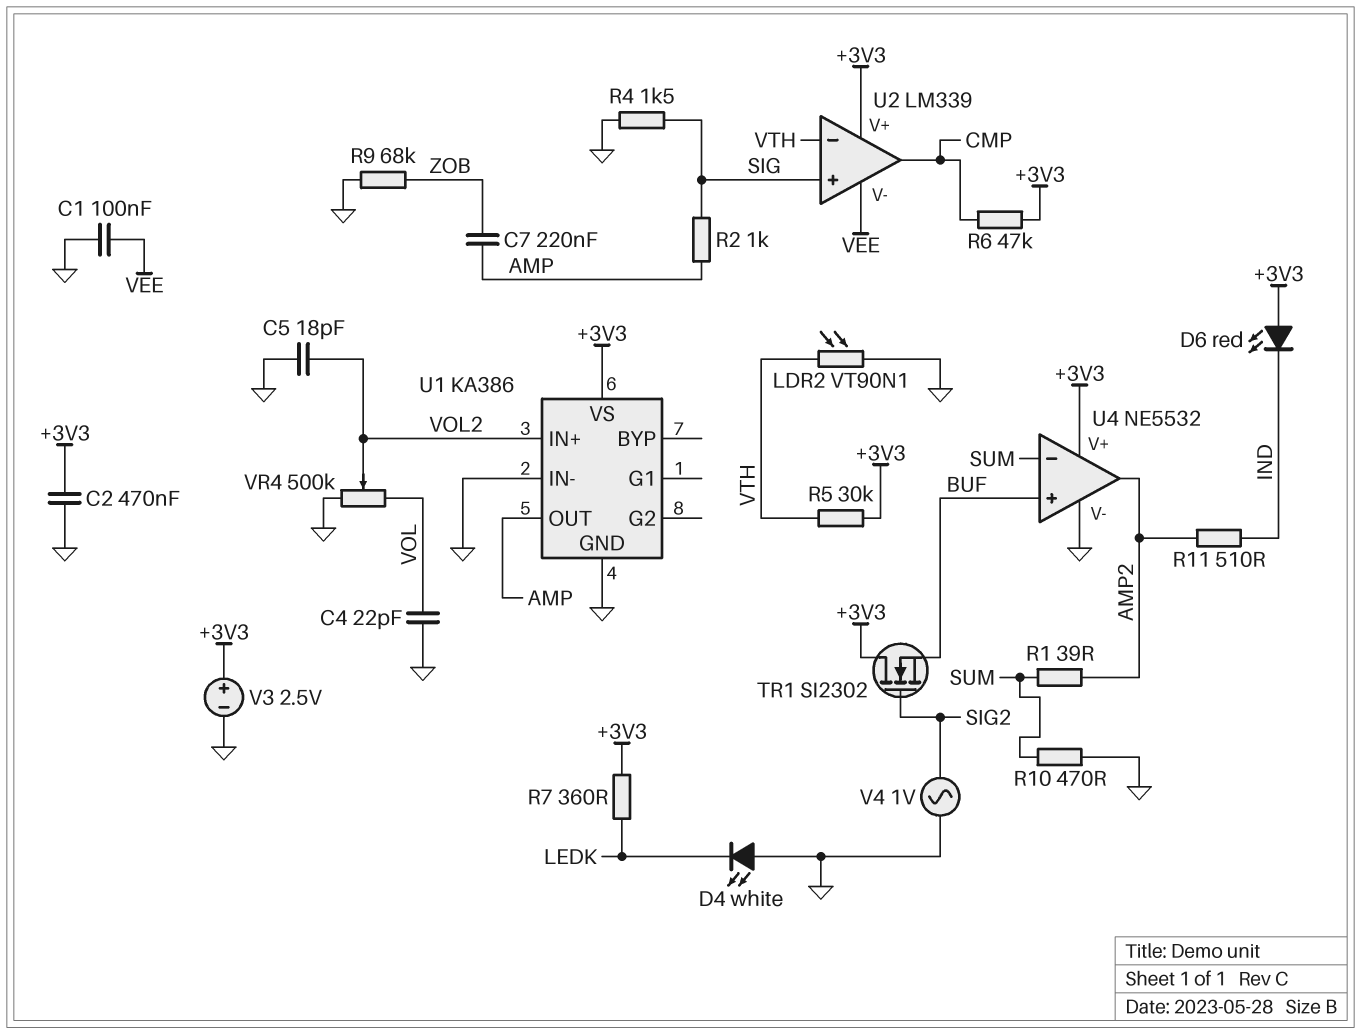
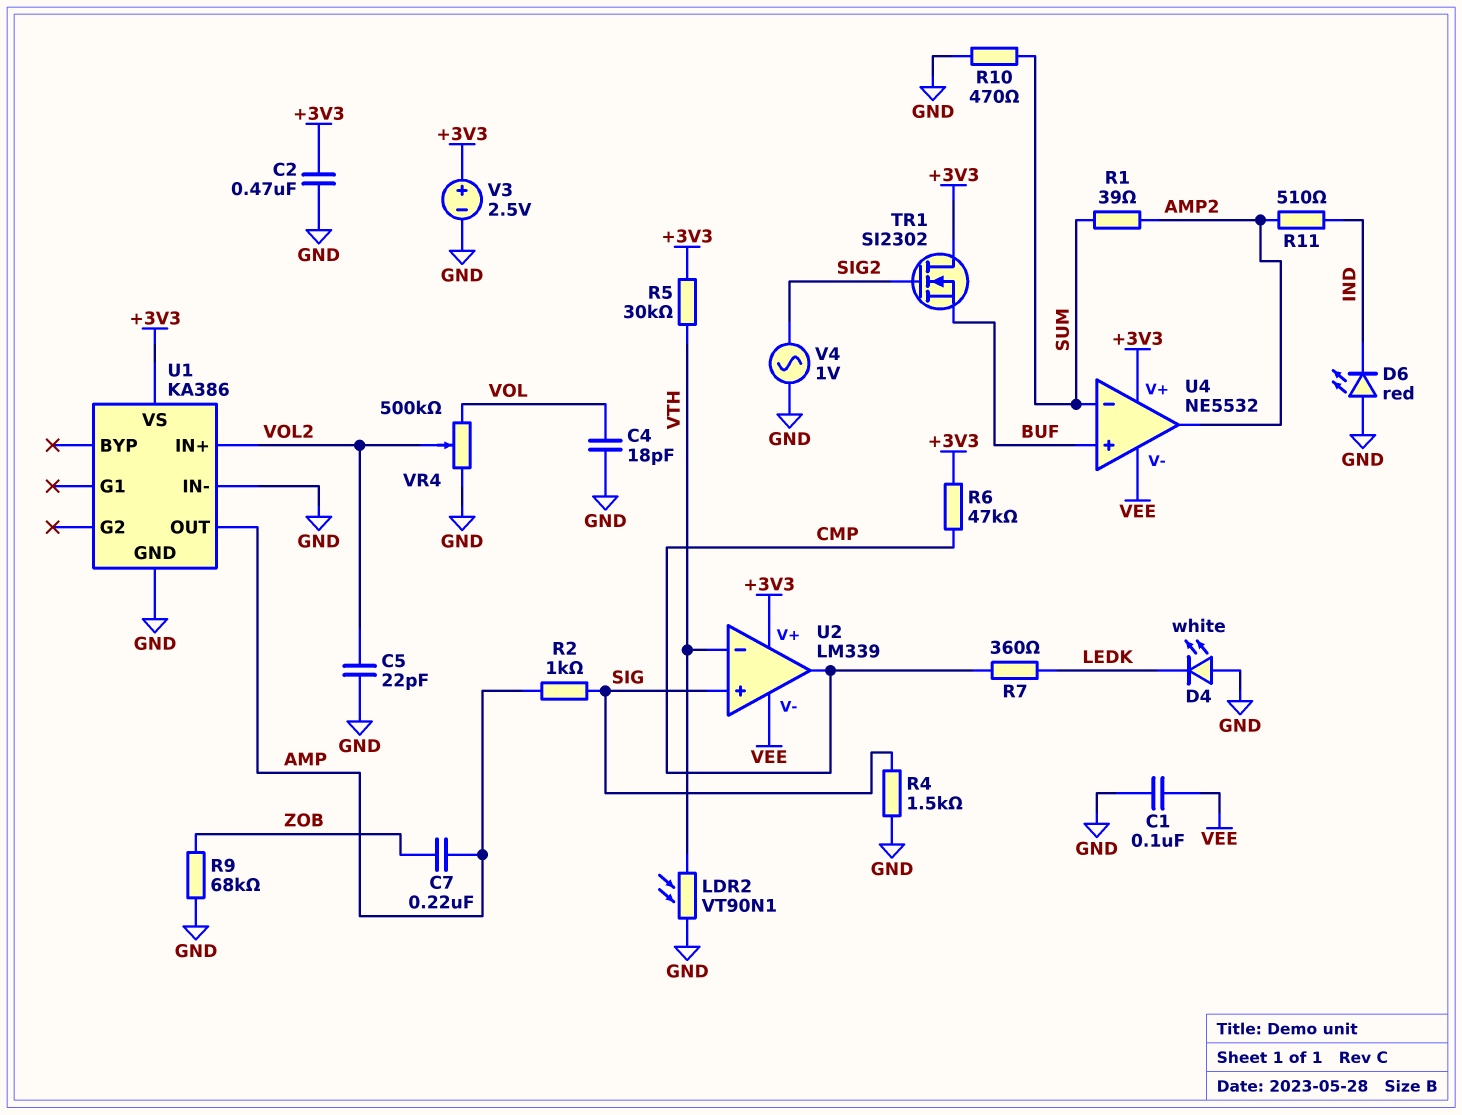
C4: 22pF (GND, VOL) -> 18pF (GND, VOL)
C5: 18pF (GND, VOL2) -> 22pF (GND, VOL2)
D6: LED red (A +3V3, K IND) -> LED red (A GND, K IND)
R7: 360 (+3V3, LEDK) -> 360 (CMP, LEDK)
U4 pin V-: GND -> VEE

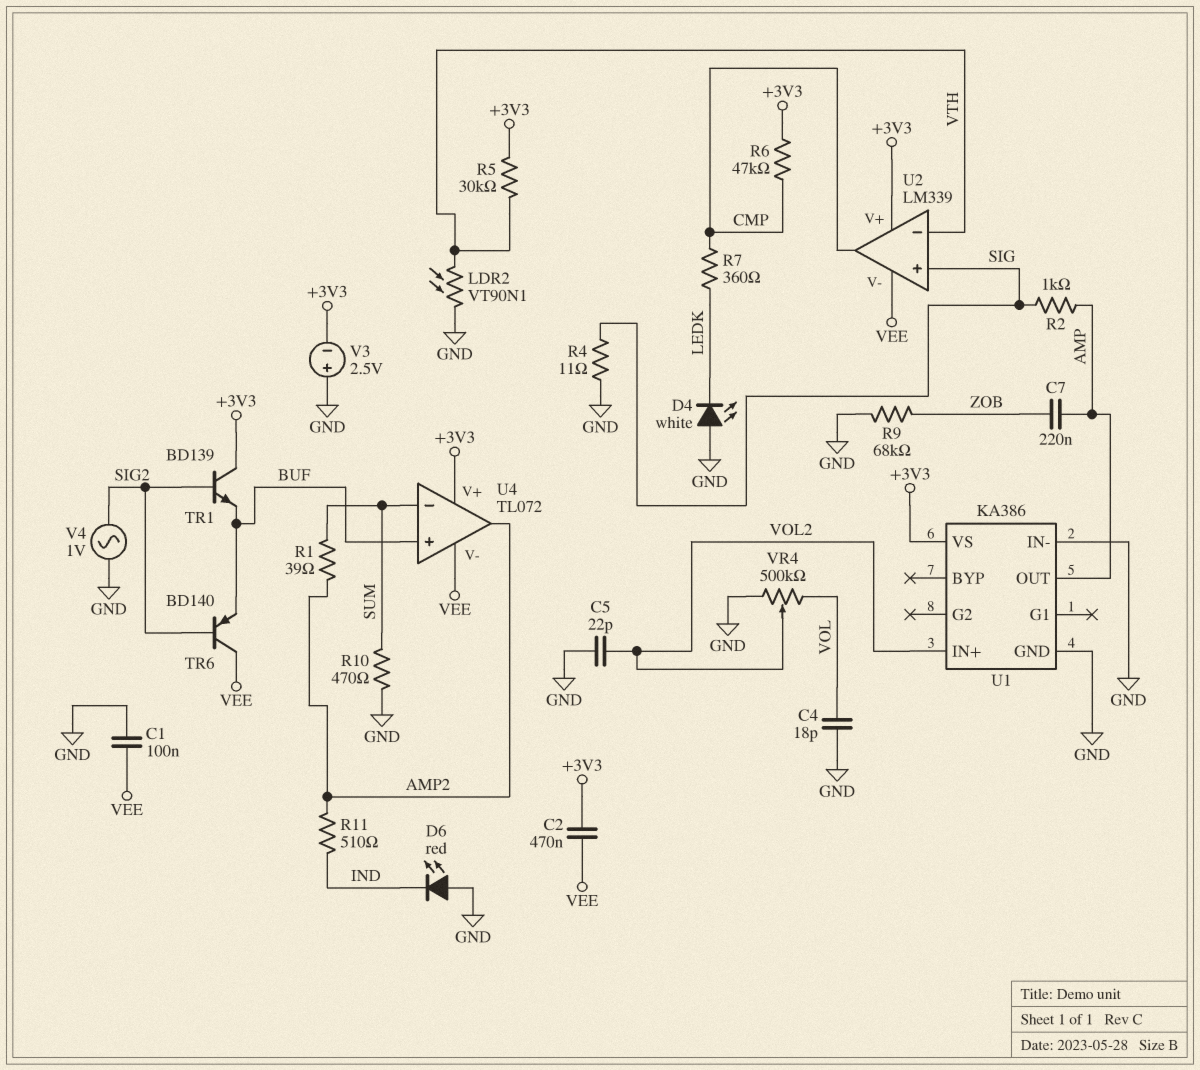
C2: 470nF (+3V3, GND) -> 470nF (+3V3, VEE)
R4: 1.5k (GND, SIG) -> 11 (GND, SIG)
TR1: NMOS SI2302 (G SIG2, D +3V3, S BUF) -> NPN BD139 (B SIG2, C +3V3, E BUF)
TR6: none -> PNP BD140 (B SIG2, C VEE, E BUF)
U4: NE5532 -> TL072
V3: 2.5V (plus +3V3, minus GND) -> 2.5V (plus GND, minus +3V3)

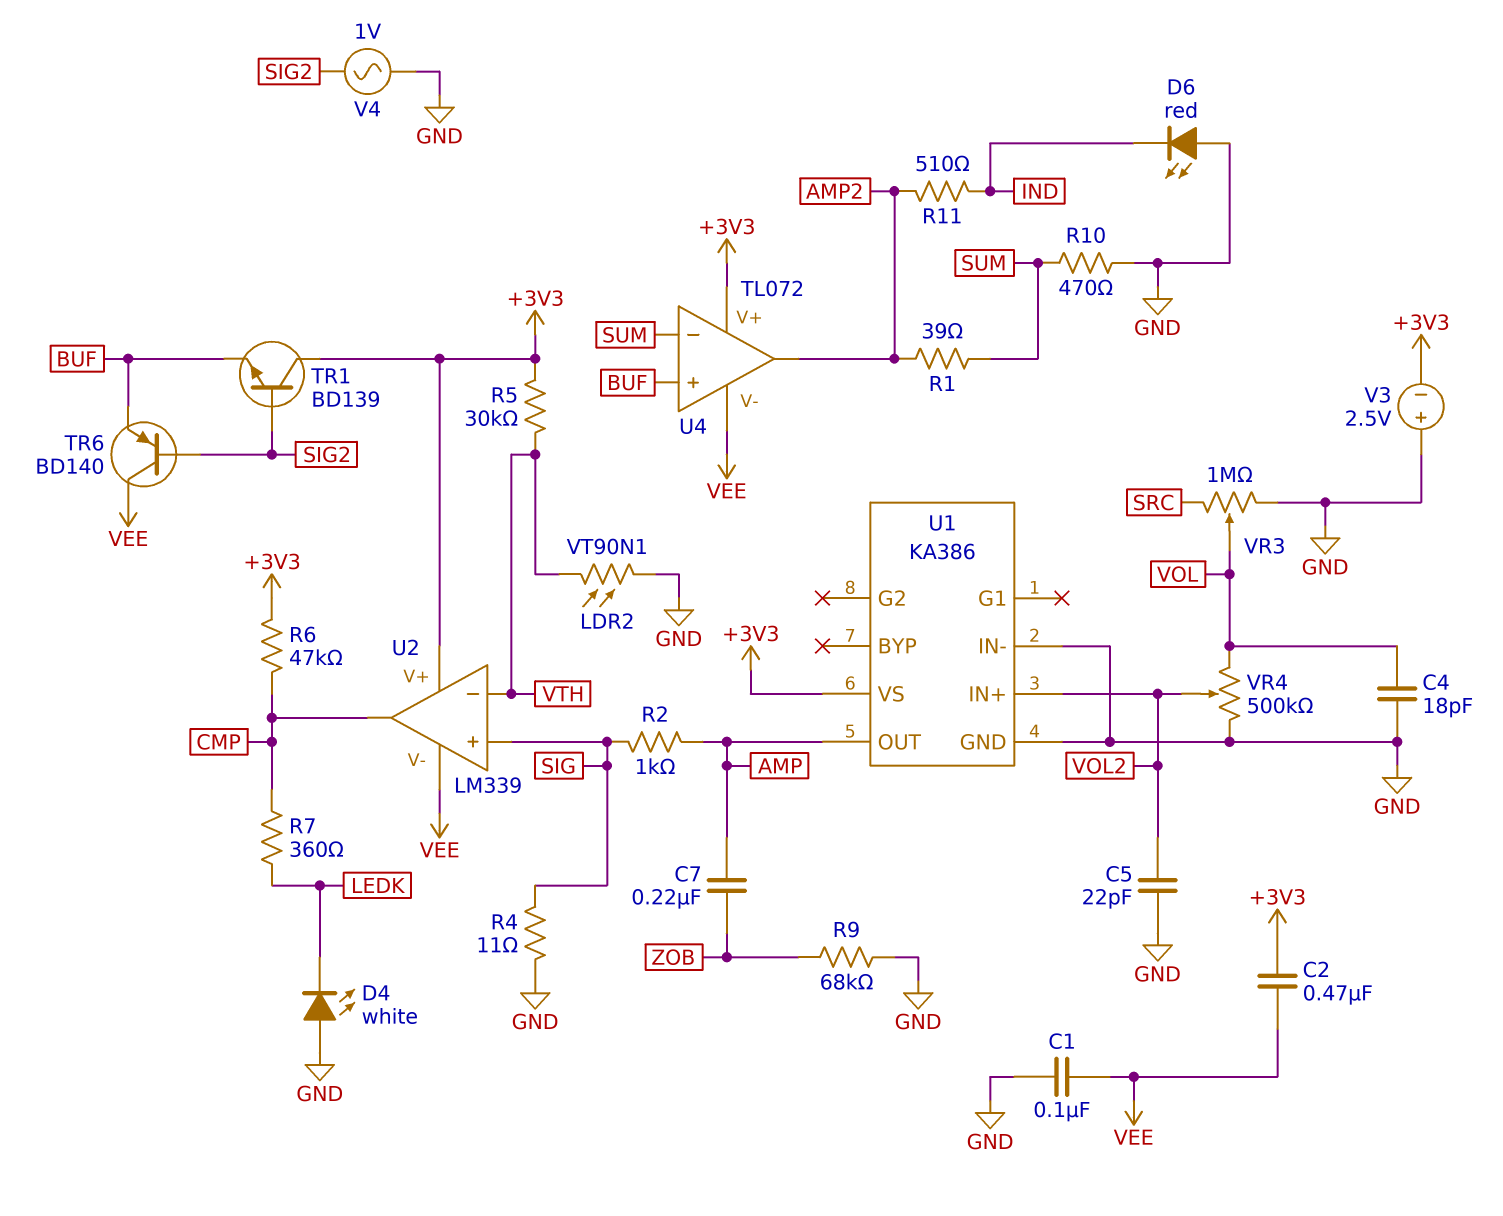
VR3: none -> 1M (GND, SRC, wiper VOL)

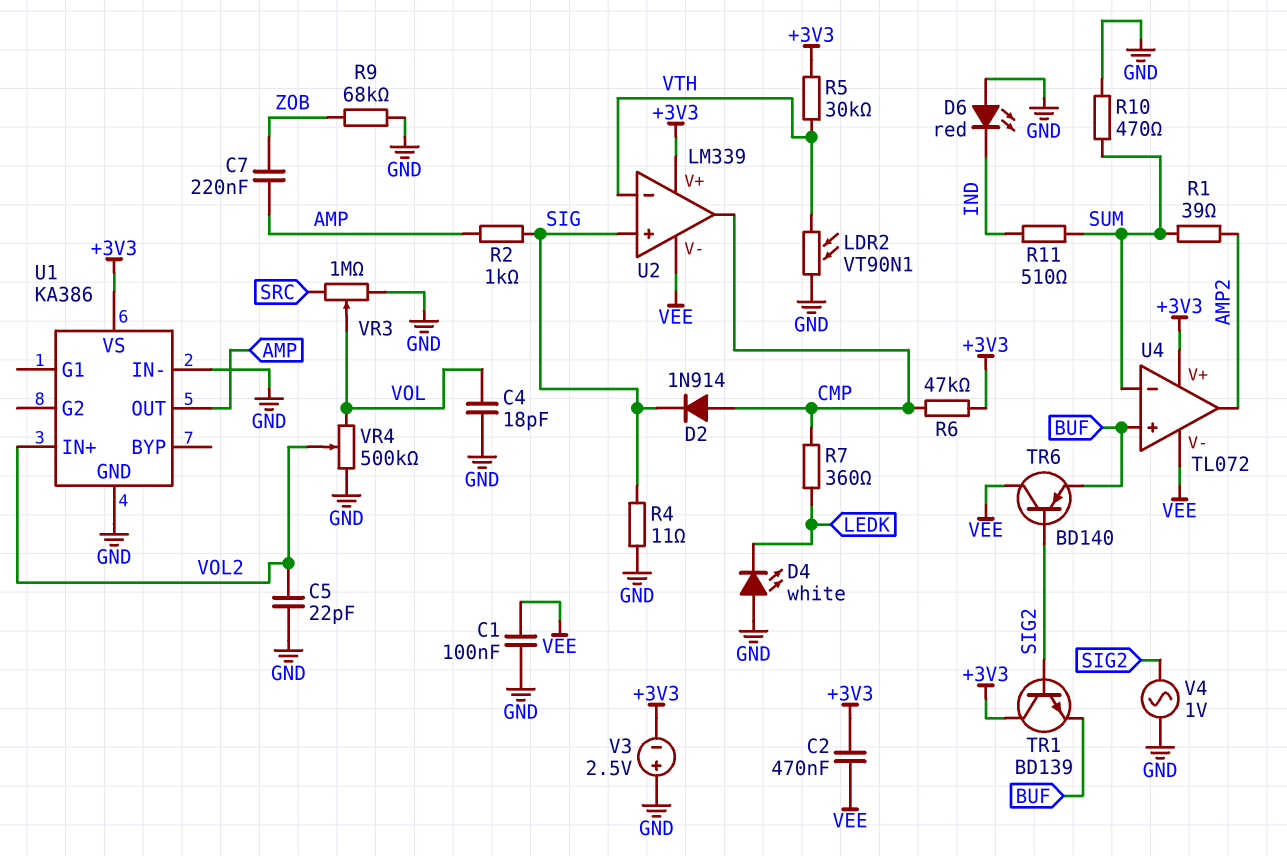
D2: none -> diode 1N914 (A CMP, K SIG)
R11: 510 (AMP2, IND) -> 510 (IND, SUM)

